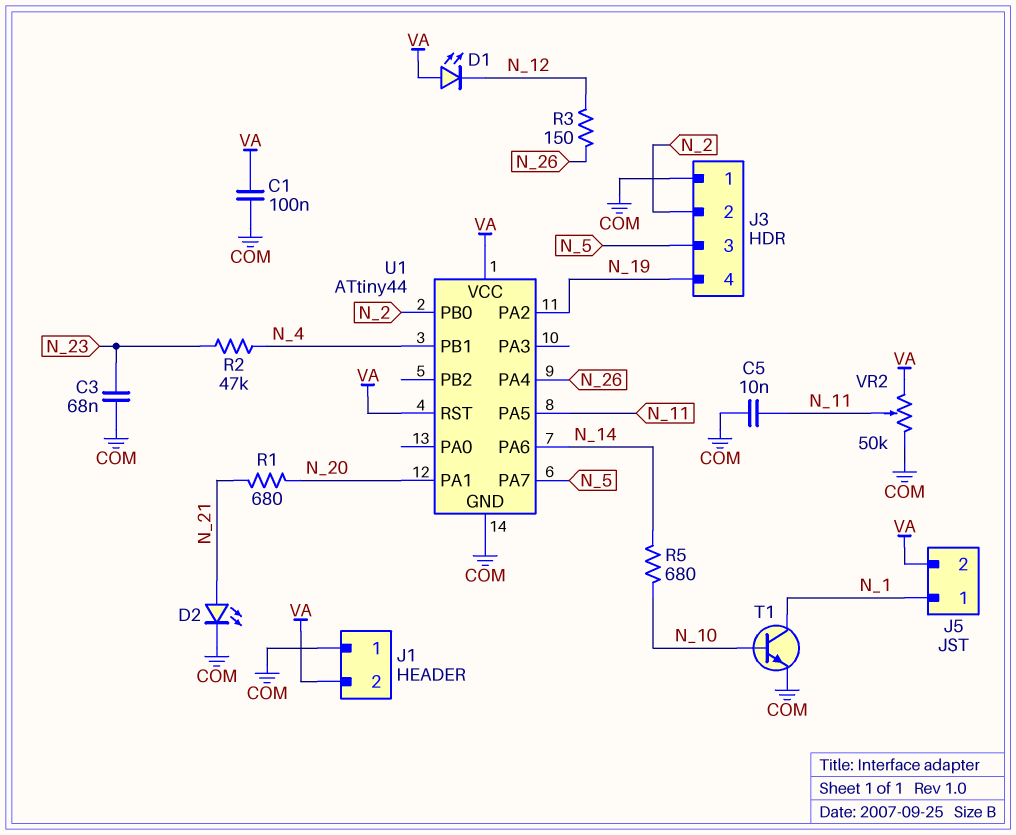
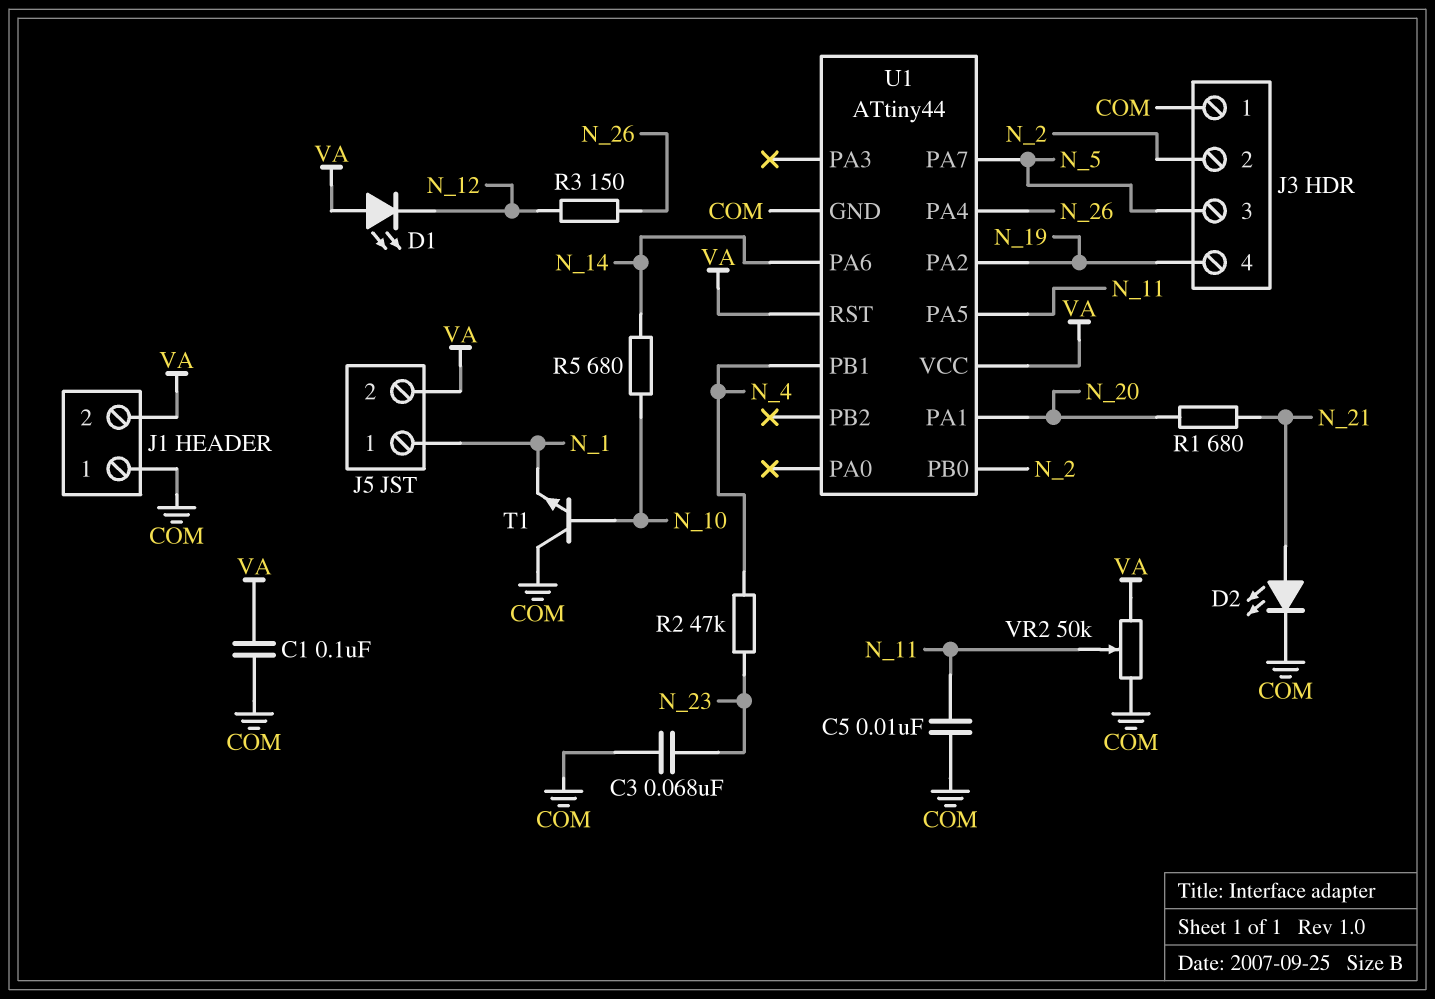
T1: NPN (B N_10, C N_1, E COM) -> NPN (B N_10, C COM, E N_1)

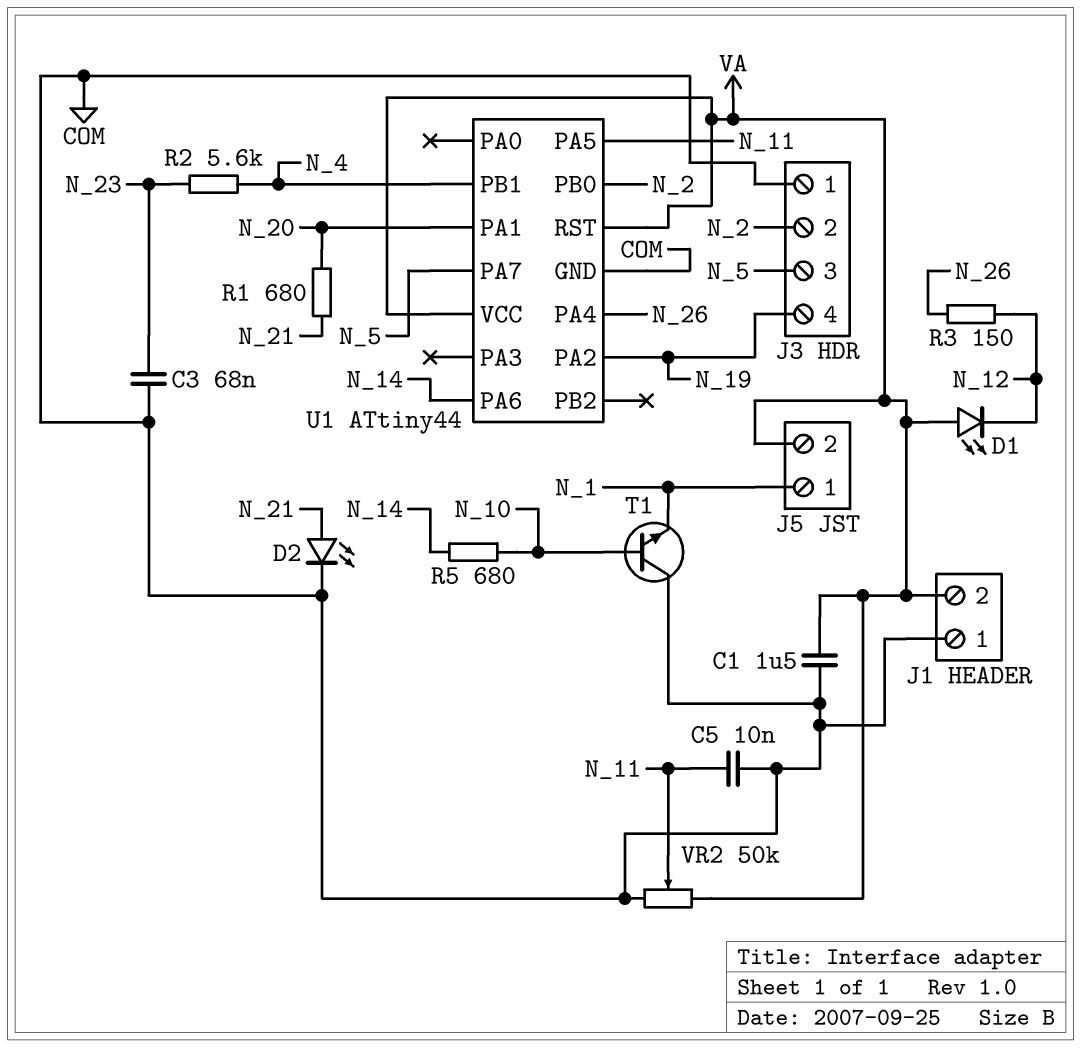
C1: 100nF (COM, VA) -> 1.5uF (COM, VA)
R2: 47k (N_4, N_23) -> 5.6k (N_4, N_23)

